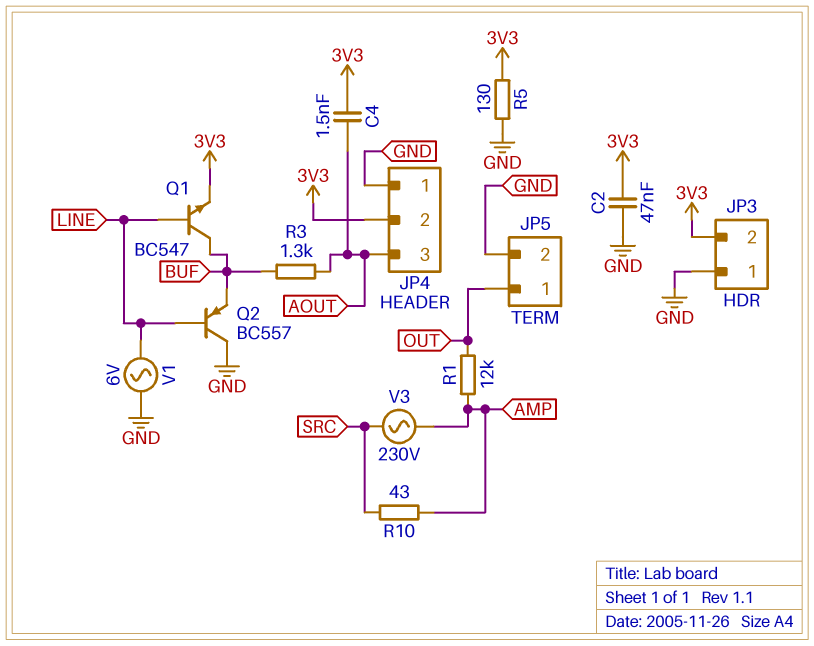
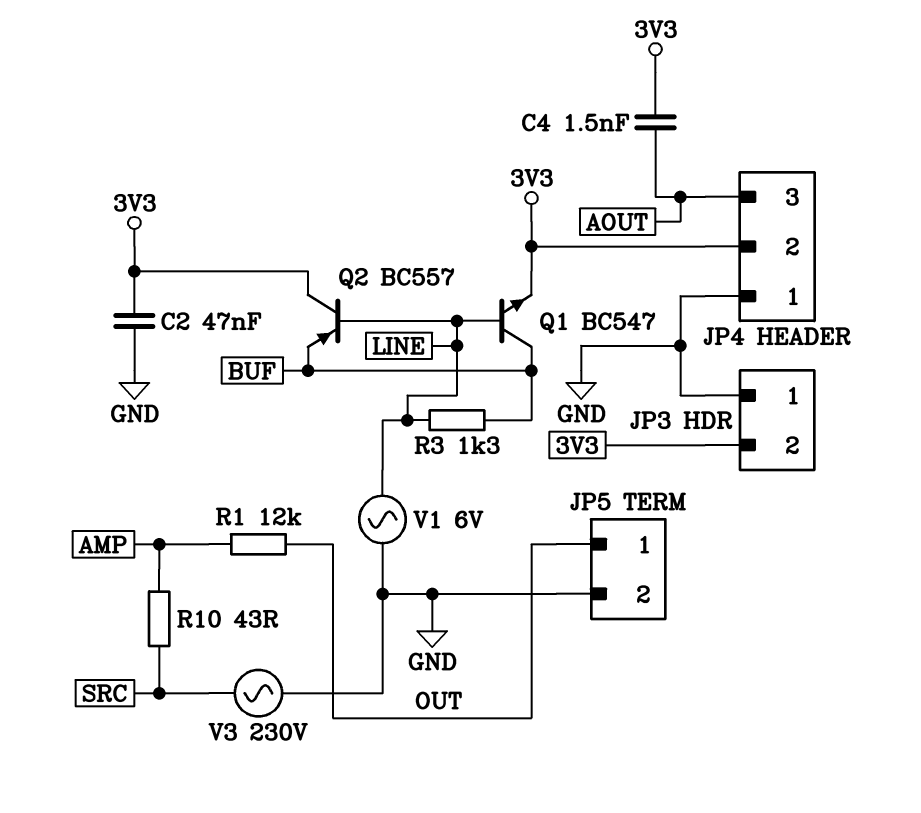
Q2: PNP BC557 (B LINE, C GND, E BUF) -> PNP BC557 (B LINE, C 3V3, E BUF)
R3: 1.3k (AOUT, BUF) -> 1.3k (BUF, LINE)
R5: 130 (3V3, GND) -> none
V3: AC 230V (AMP, SRC) -> AC 230V (GND, SRC)

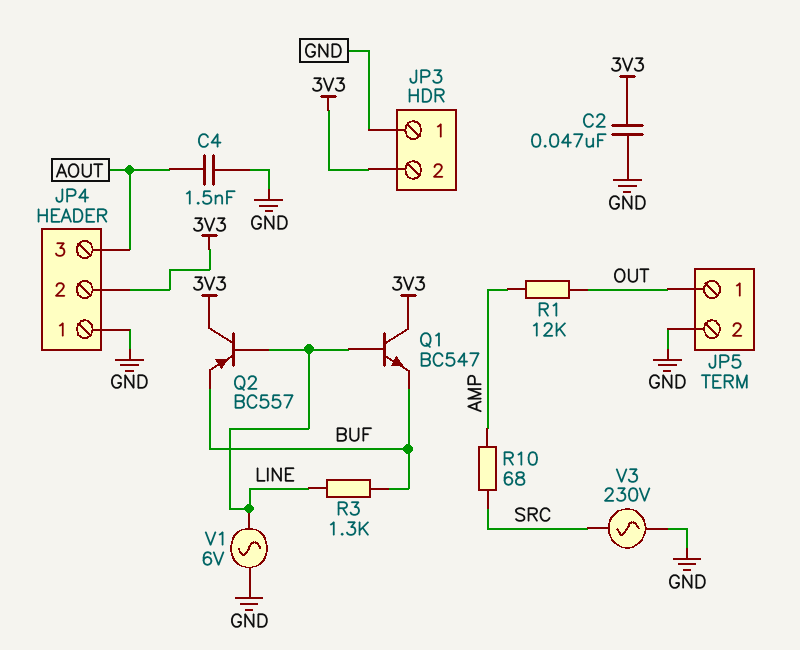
C4: 1.5nF (3V3, AOUT) -> 1.5nF (AOUT, GND)
Q1: NPN BC547 (B LINE, C BUF, E 3V3) -> NPN BC547 (B LINE, C 3V3, E BUF)
R10: 43 (AMP, SRC) -> 68 (AMP, SRC)

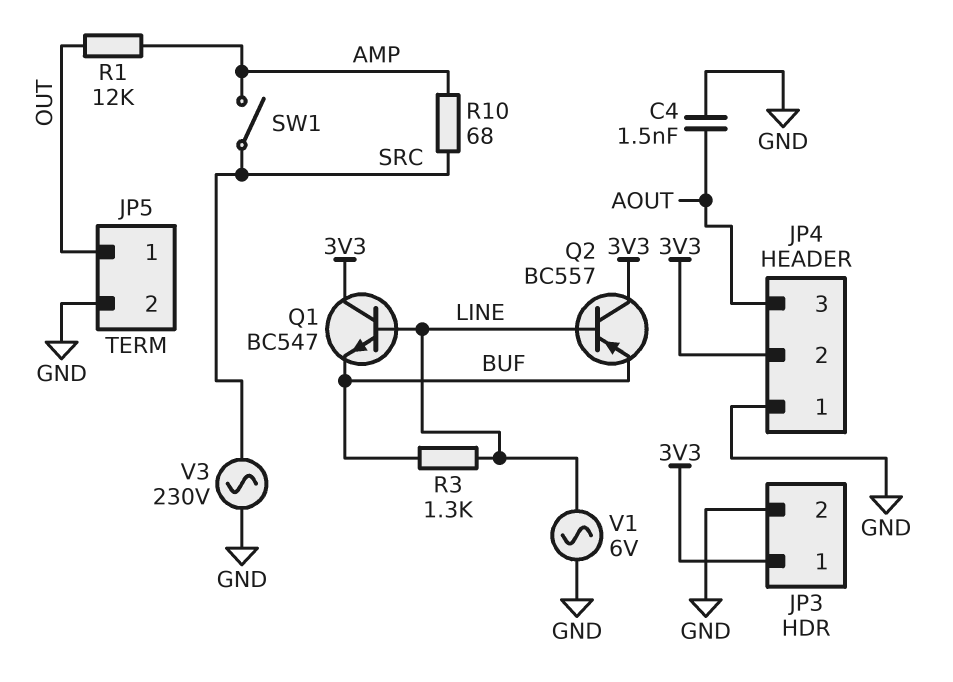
C2: 47nF (3V3, GND) -> none
JP3 pin 1: GND -> 3V3
JP3 pin 2: 3V3 -> GND
SW1: none -> switch (AMP, SRC)

